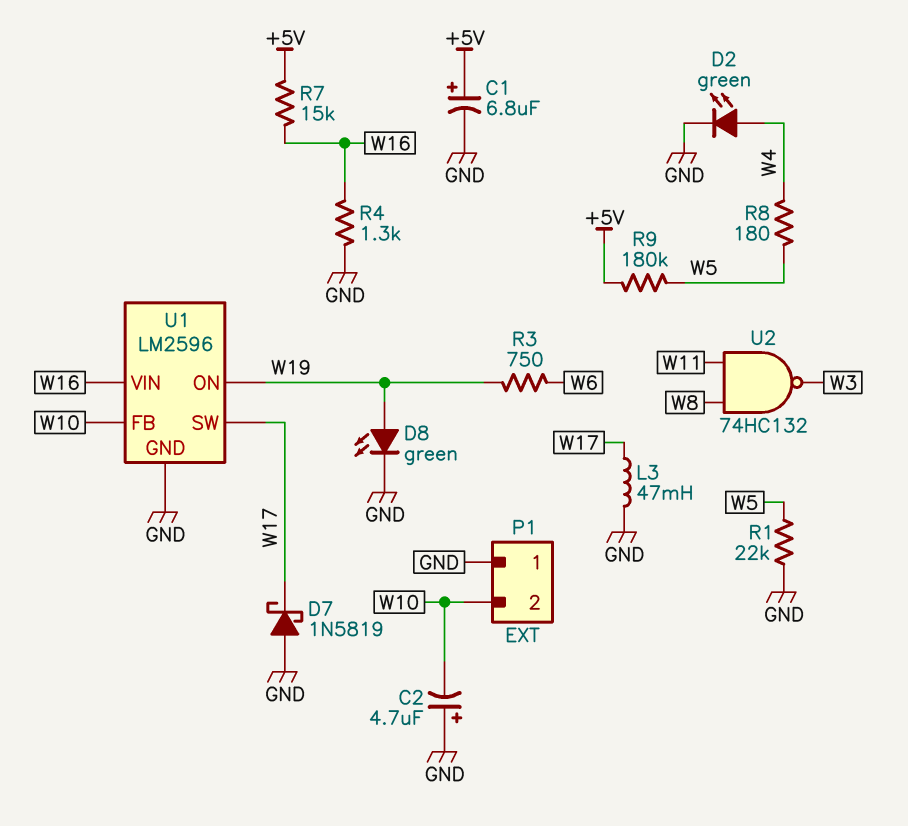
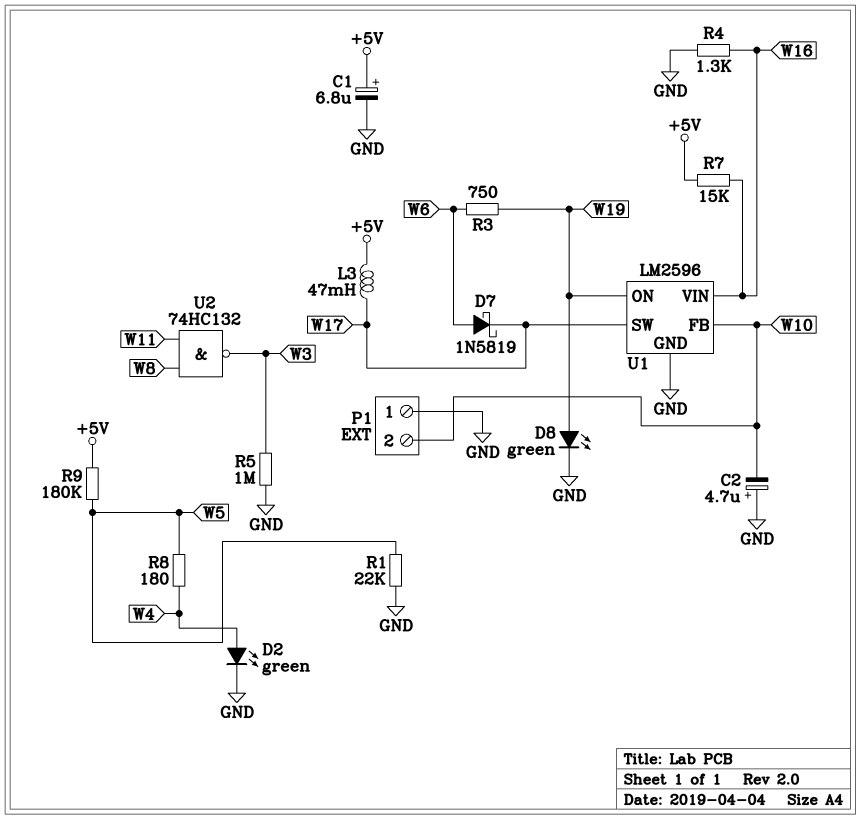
D7: schottky 1N5819 (A GND, K W17) -> schottky 1N5819 (A W6, K W17)
L3: 47mH (GND, W17) -> 47mH (+5V, W17)
R5: none -> 1M (GND, W3)

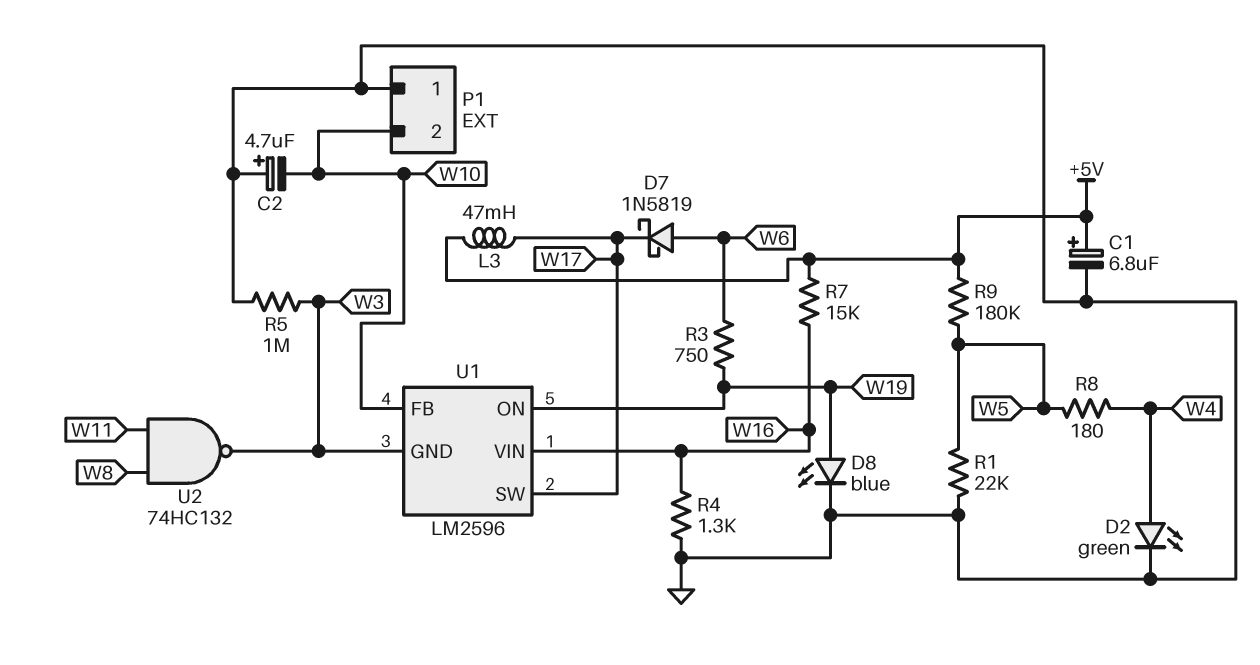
D8: LED green (A W19, K GND) -> LED blue (A W19, K GND)
U1 pin GND: GND -> W3

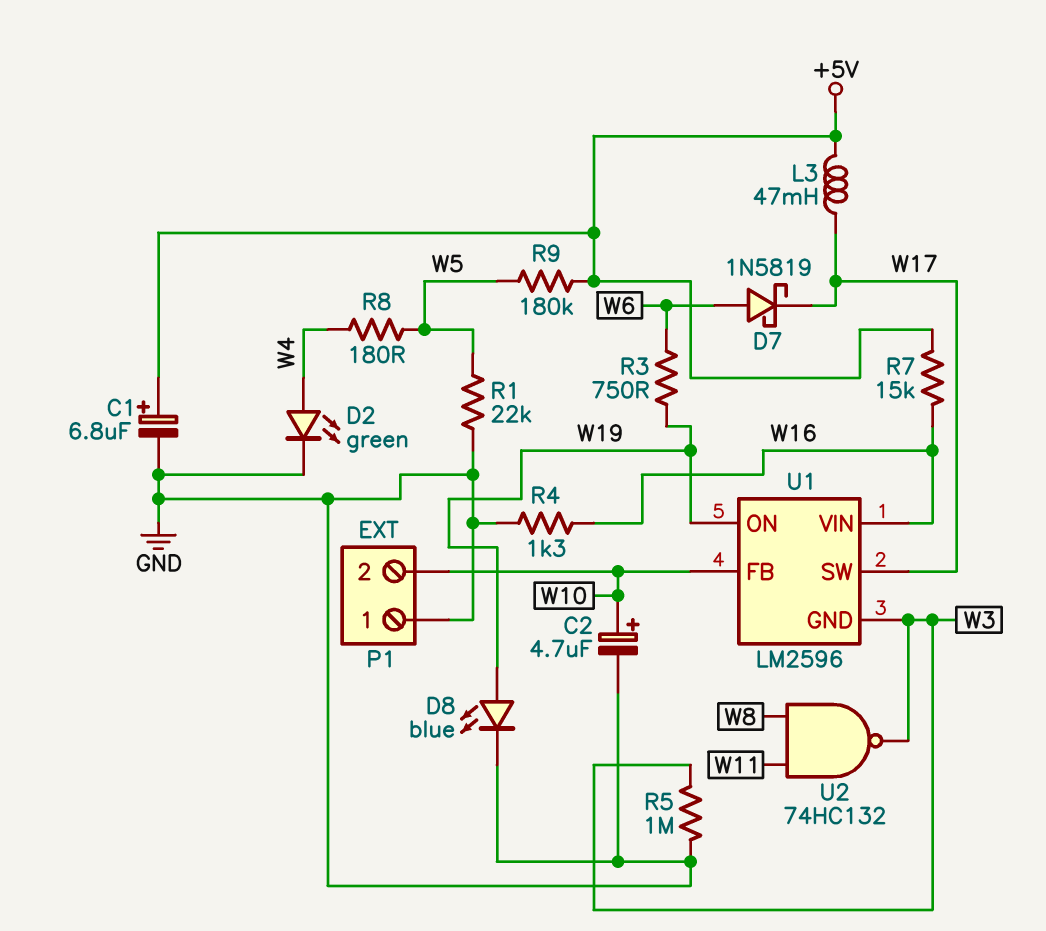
C2: 4.7uF (plus GND, minus W10) -> 4.7uF (plus W10, minus GND)

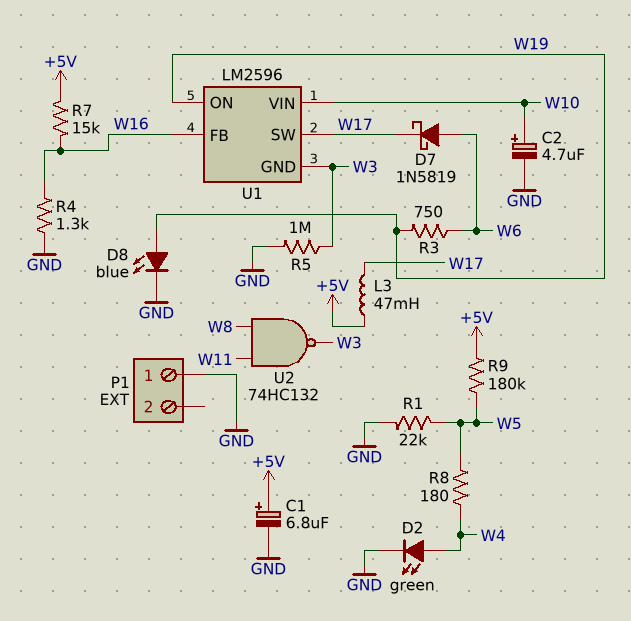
P1 pin 2: W10 -> none
U1 pin FB: W10 -> W16
U1 pin VIN: W16 -> W10

